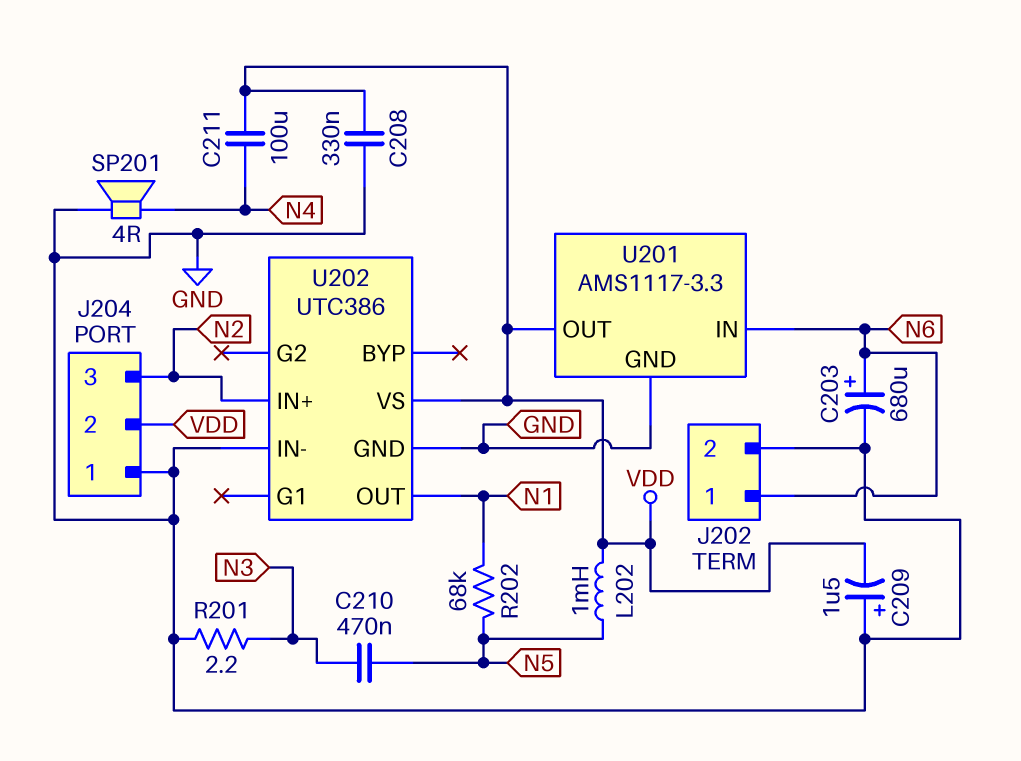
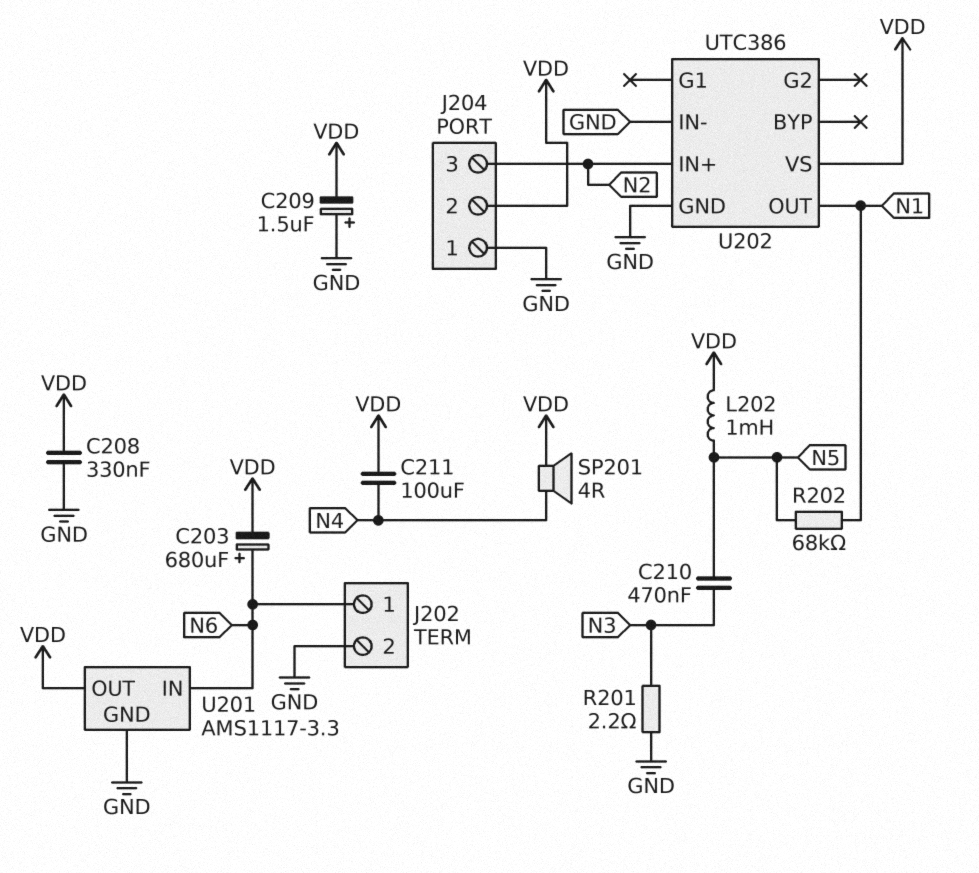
C203: 680uF (plus N6, minus GND) -> 680uF (plus N6, minus VDD)
SP201: speaker 4R (GND, N4) -> speaker 4R (N4, VDD)

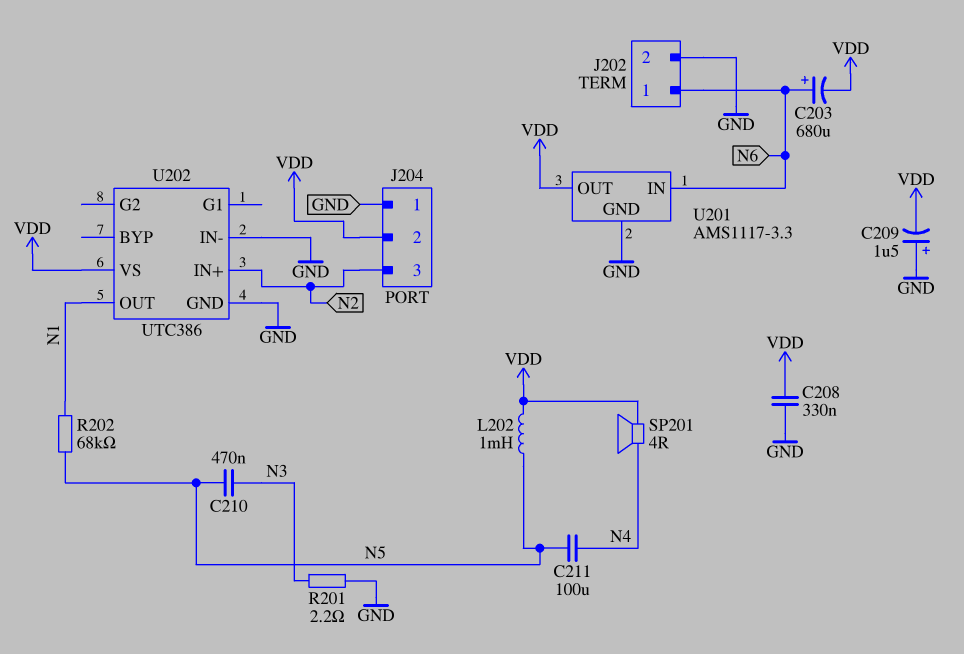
C211: 100uF (N4, VDD) -> 100uF (N4, N5)

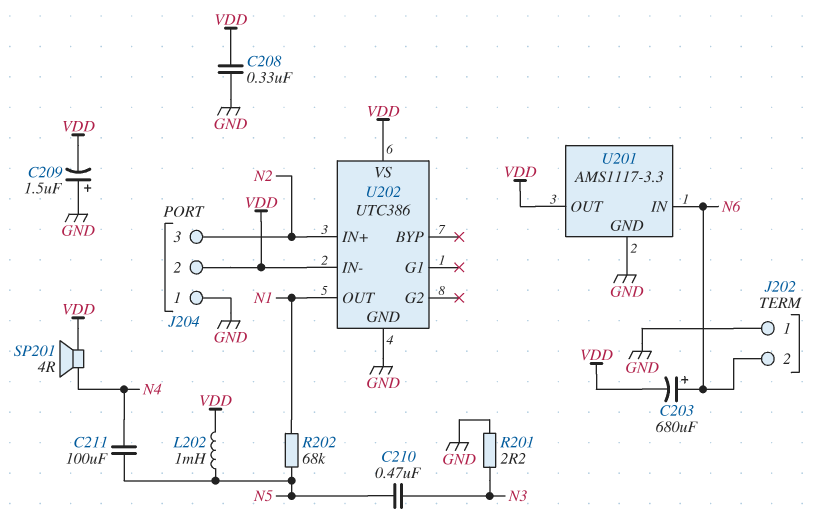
J202 pin 1: N6 -> GND
J202 pin 2: GND -> N6
U202 pin IN-: GND -> VDD

